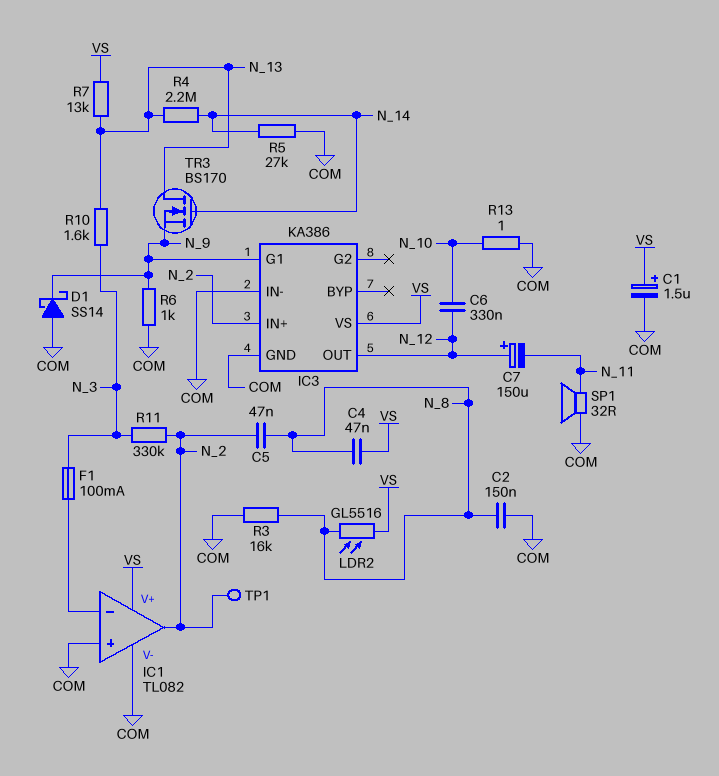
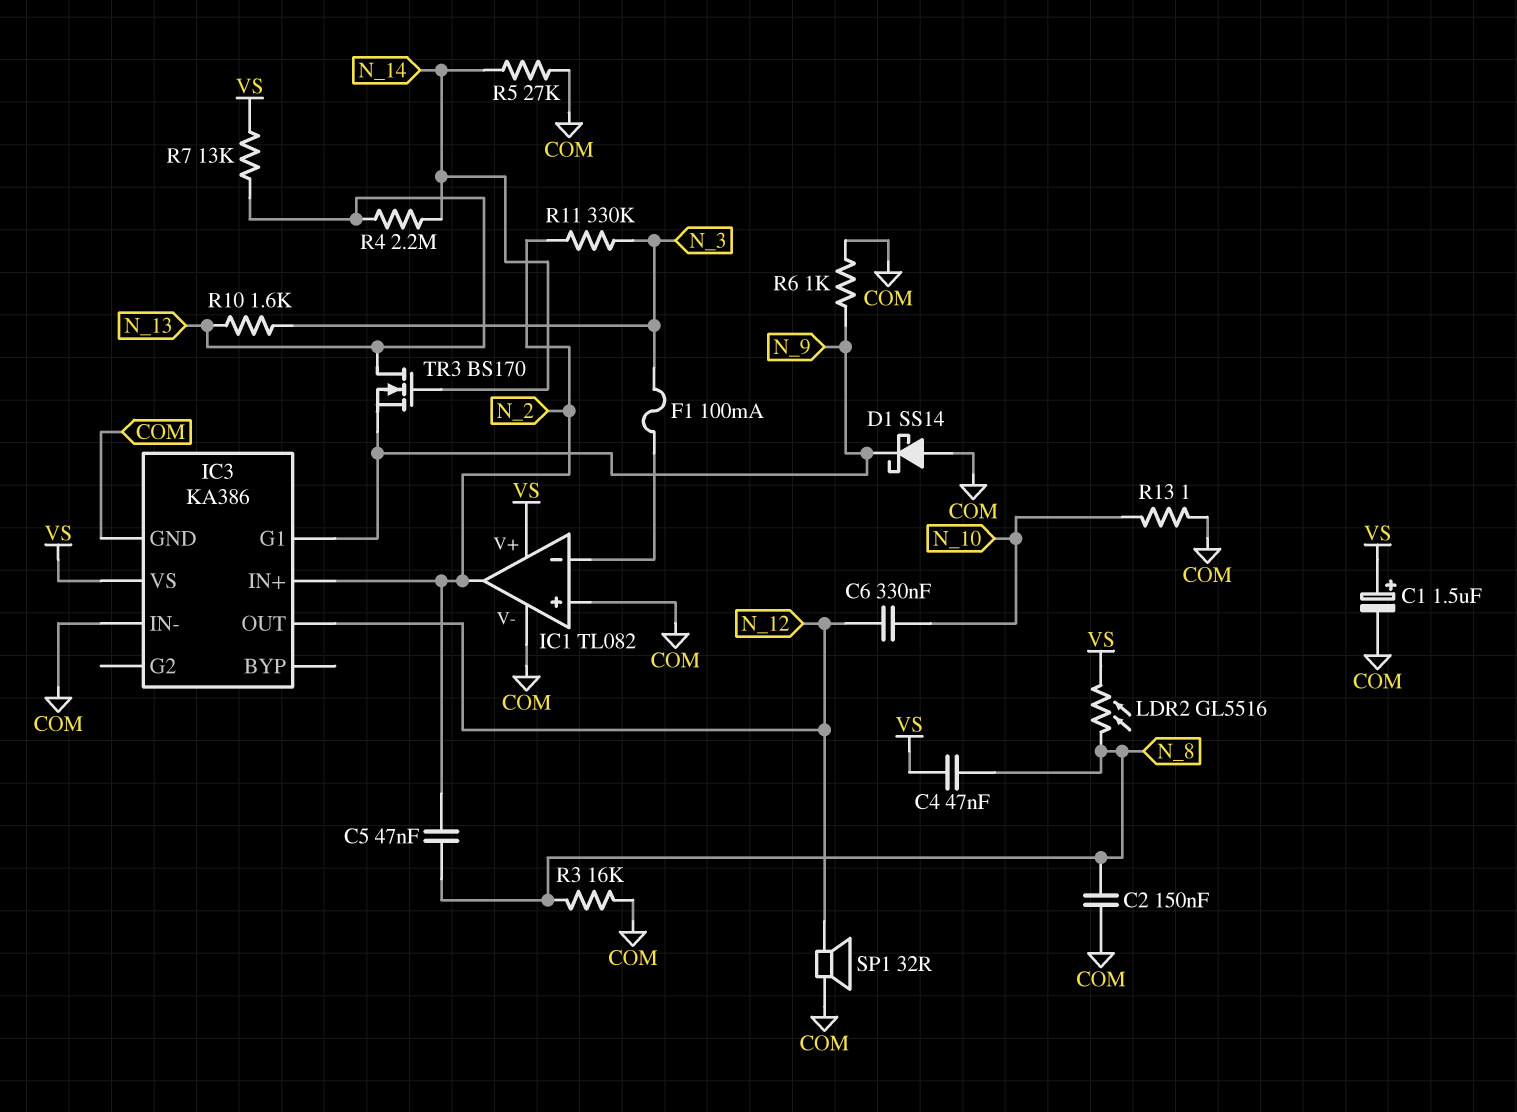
C7: 150uF (plus N_12, minus N_11) -> none
SP1: speaker 32R (COM, N_11) -> speaker 32R (COM, N_12)
TP1: test point (N_2) -> none

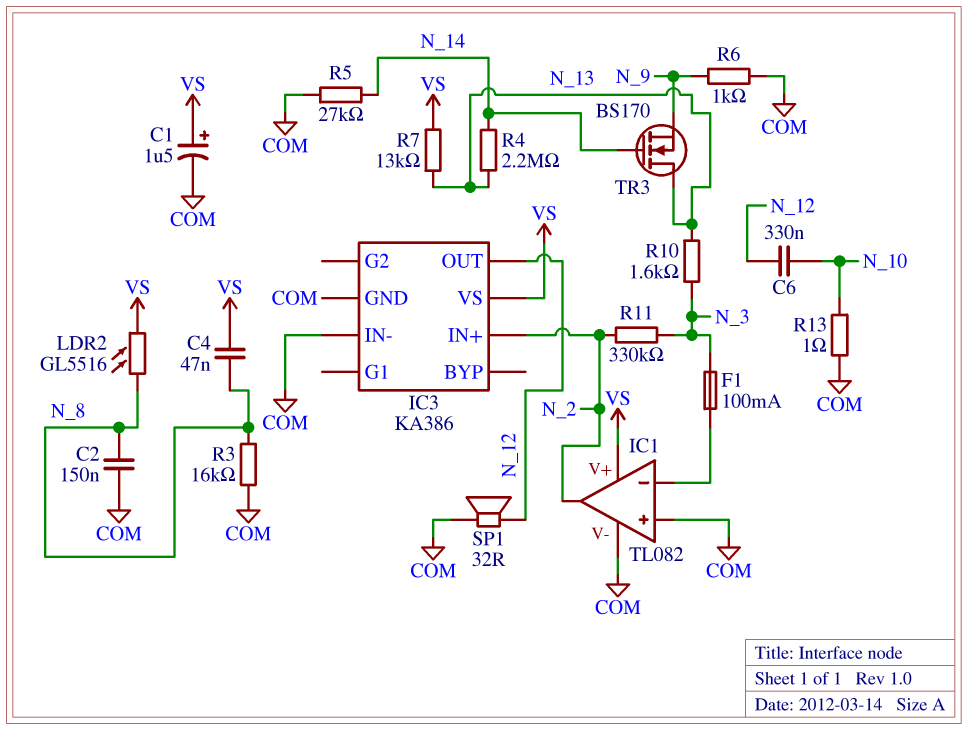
C5: 47nF (N_2, N_8) -> none
D1: schottky SS14 (A COM, K N_9) -> none
IC3 pin G1: N_9 -> none

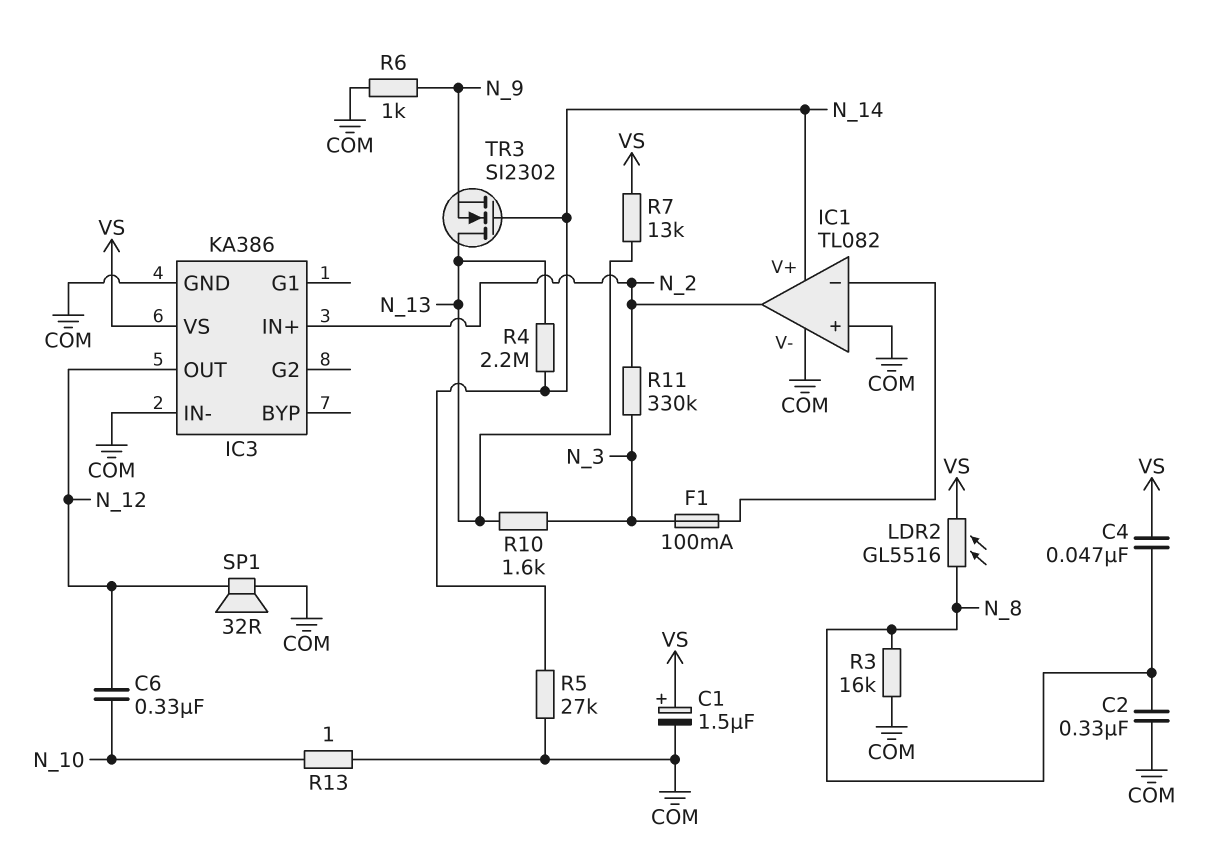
C2: 150nF (COM, N_8) -> 330nF (COM, N_8)
IC1 pin V+: VS -> N_14
TR3: NMOS BS170 (G N_14, D N_13, S N_9) -> NMOS SI2302 (G N_14, D N_13, S N_9)

